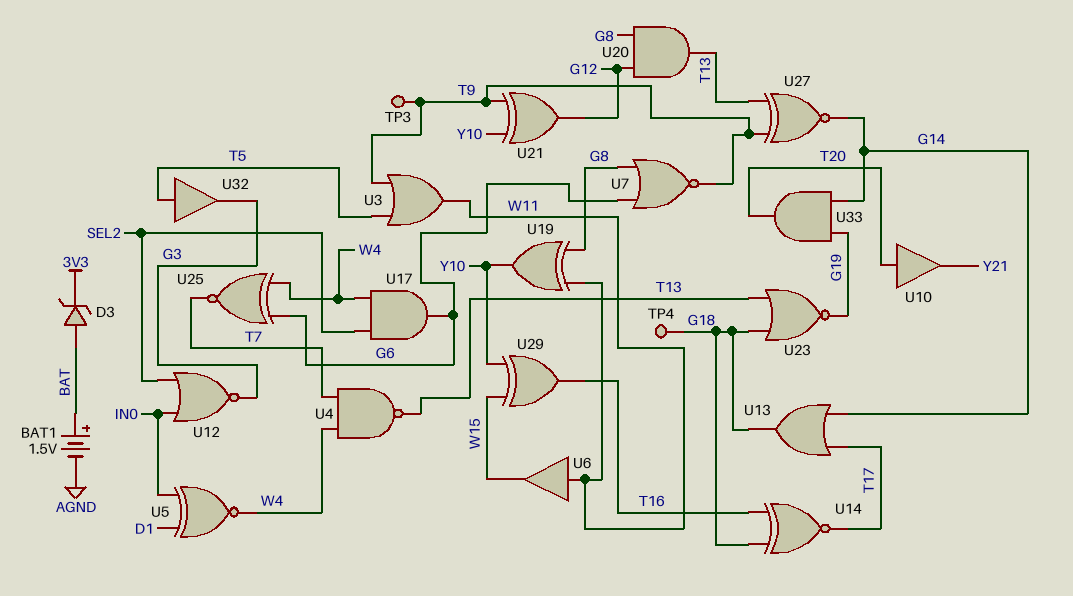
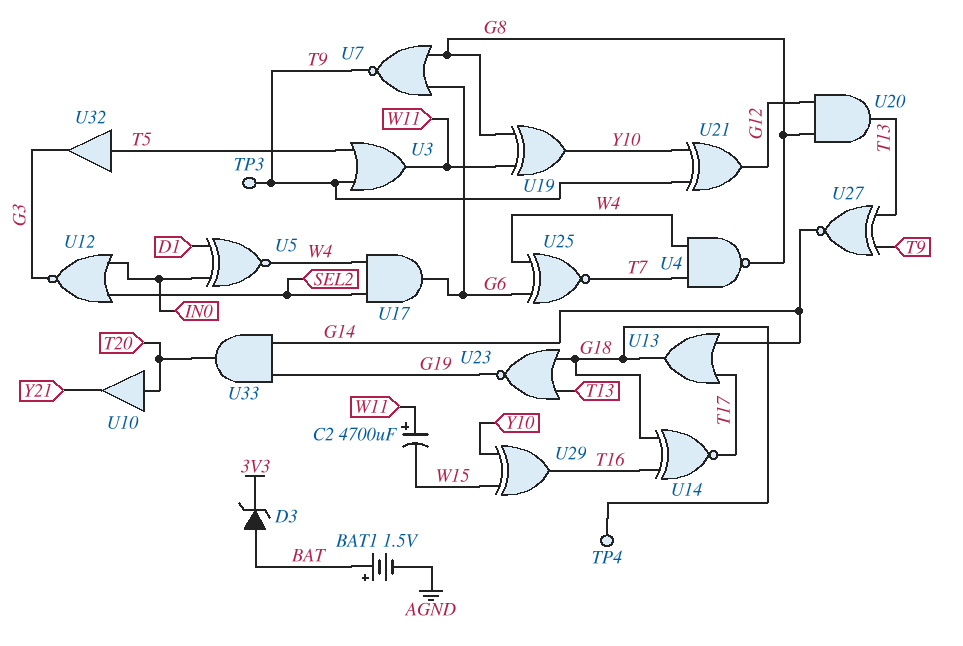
C2: none -> 4700uF (plus W11, minus W15)
U4: NAND (in T7, in W4, out T13) -> NAND (in T7, in W4, out G8)
U6: buffer (in W11, out W15) -> none

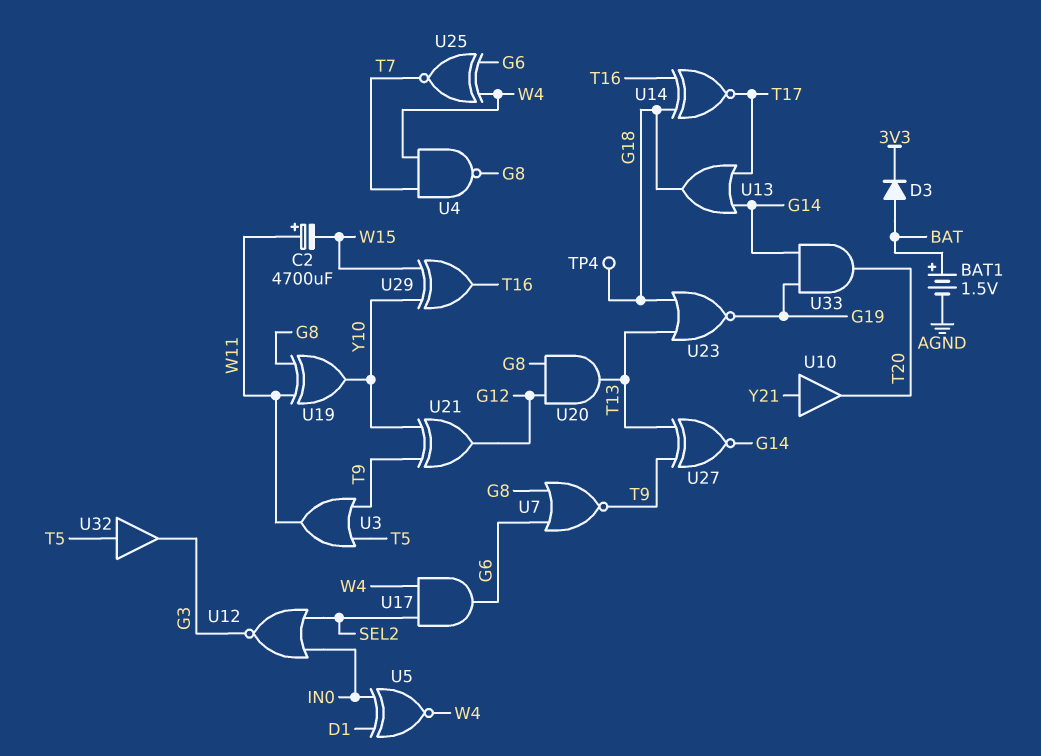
D3: zener (A BAT, K 3V3) -> diode (A BAT, K 3V3)
TP3: test point (T9) -> none
U10: buffer (in T20, out Y21) -> buffer (in Y21, out T20)

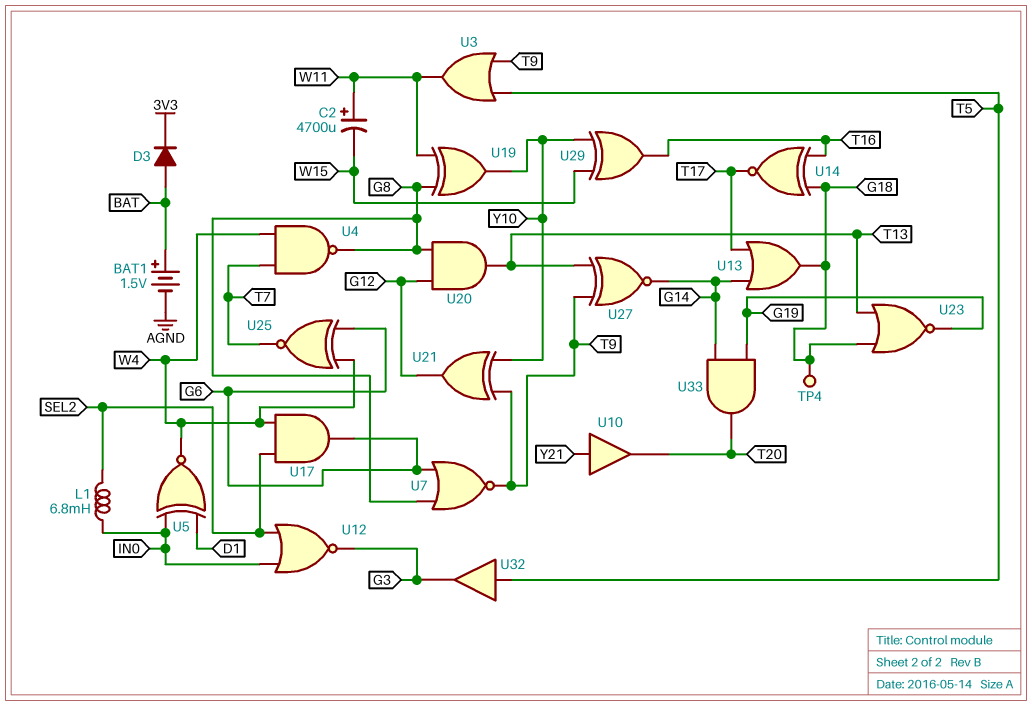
L1: none -> 6.8mH (IN0, SEL2)

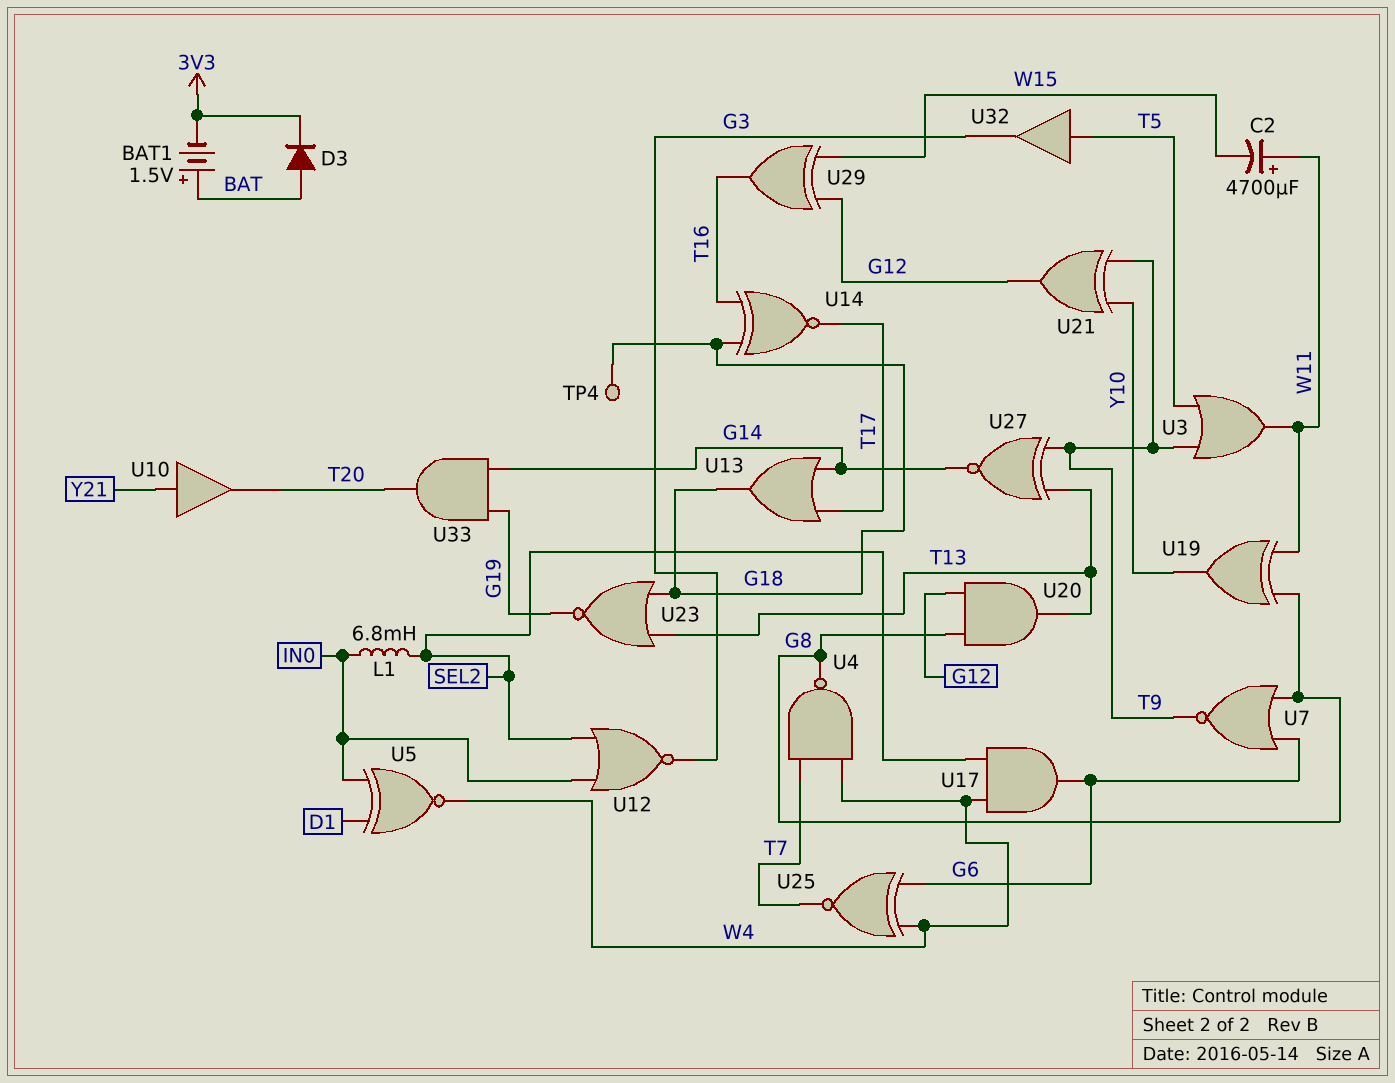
BAT1: 1.5V (plus BAT, minus AGND) -> 1.5V (plus BAT, minus 3V3)
U29: XOR (in W15, in Y10, out T16) -> XOR (in G12, in W15, out T16)

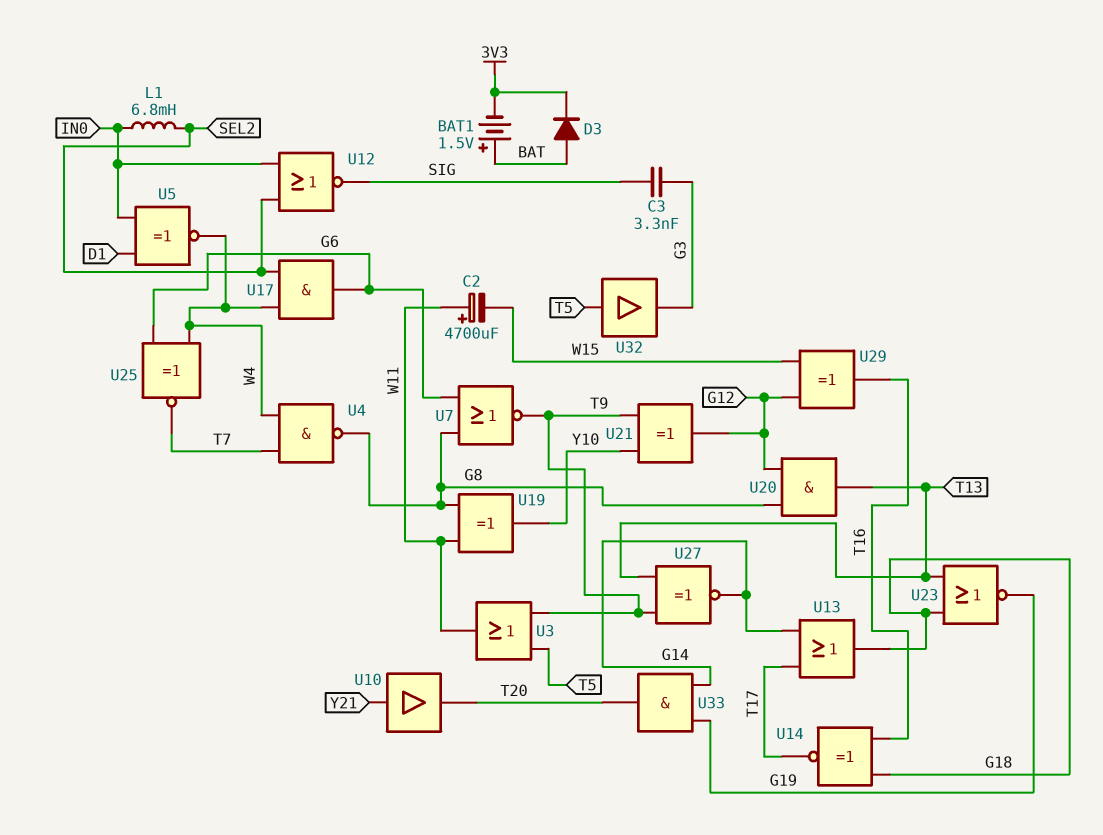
C3: none -> 3.3nF (G3, SIG)
TP4: test point (G18) -> none
U12: NOR (in IN0, in SEL2, out G3) -> NOR (in IN0, in SEL2, out SIG)

